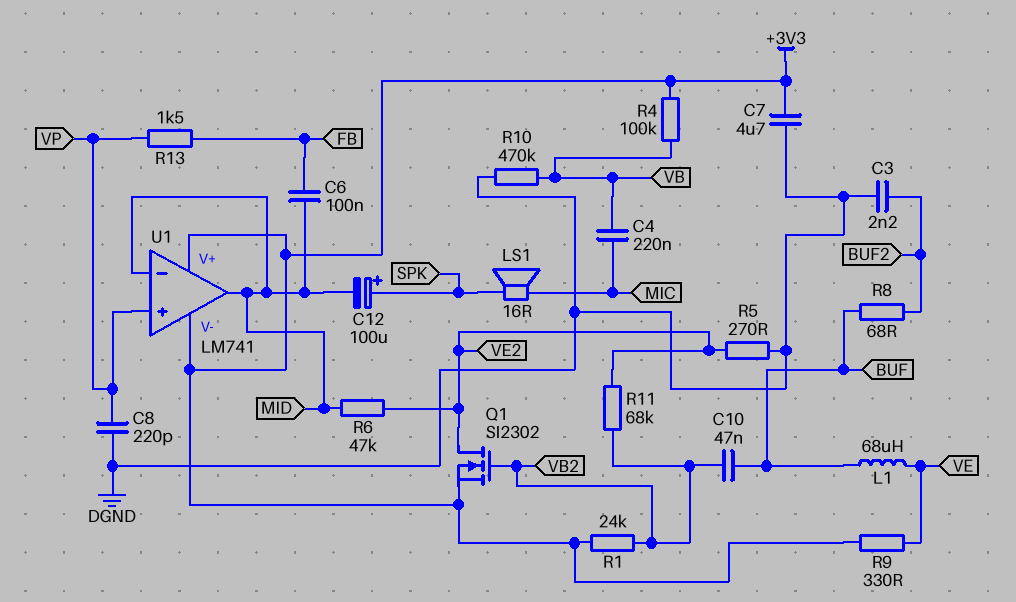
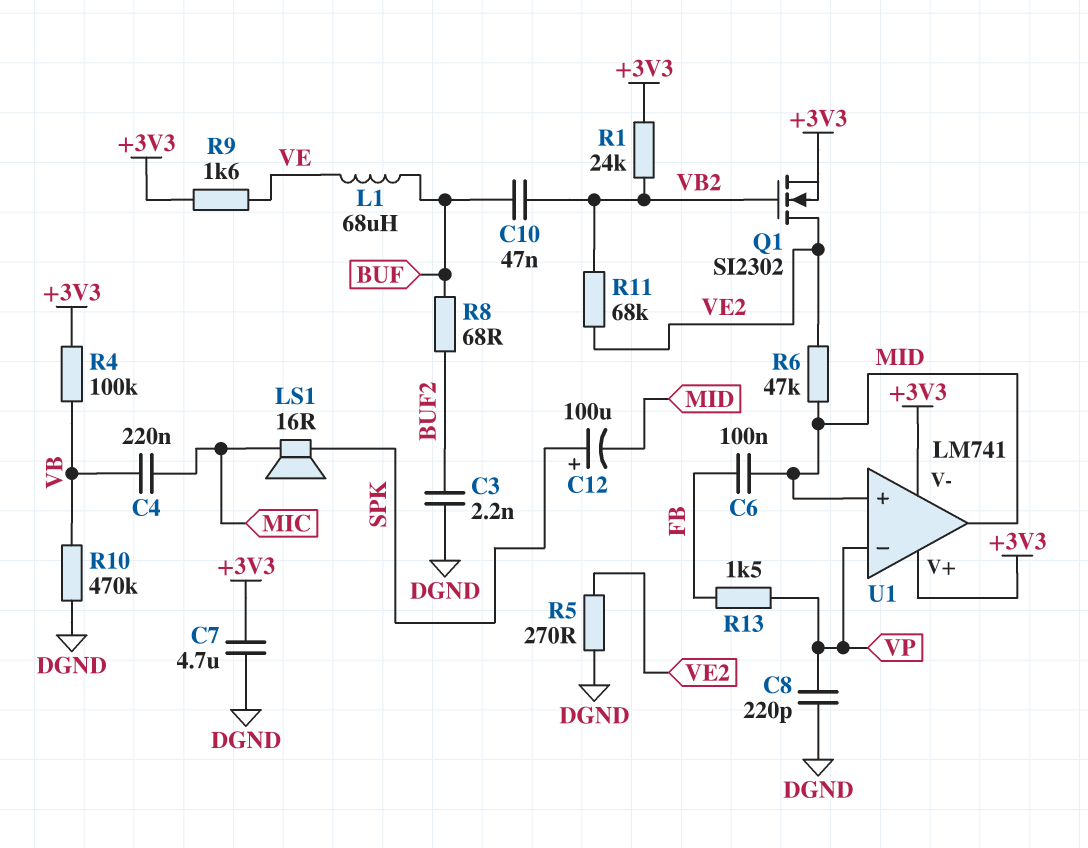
R9: 330 (+3V3, VE) -> 1.6k (+3V3, VE)
U1 pin in+: VP -> MID
U1 pin in-: MID -> VP

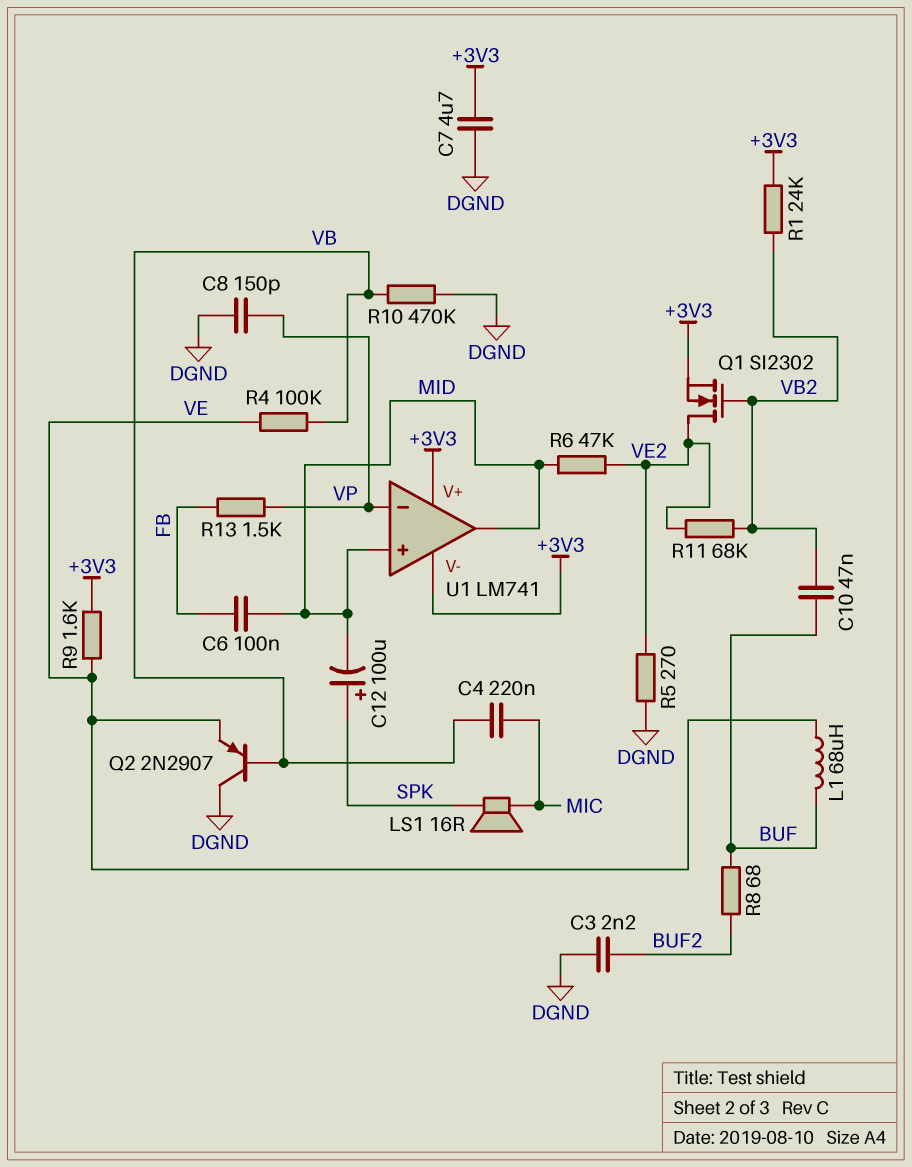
C8: 220pF (DGND, VP) -> 150pF (DGND, VP)
Q2: none -> PNP 2N2907 (B VB, C DGND, E VE)
R4: 100k (+3V3, VB) -> 100k (VB, VE)

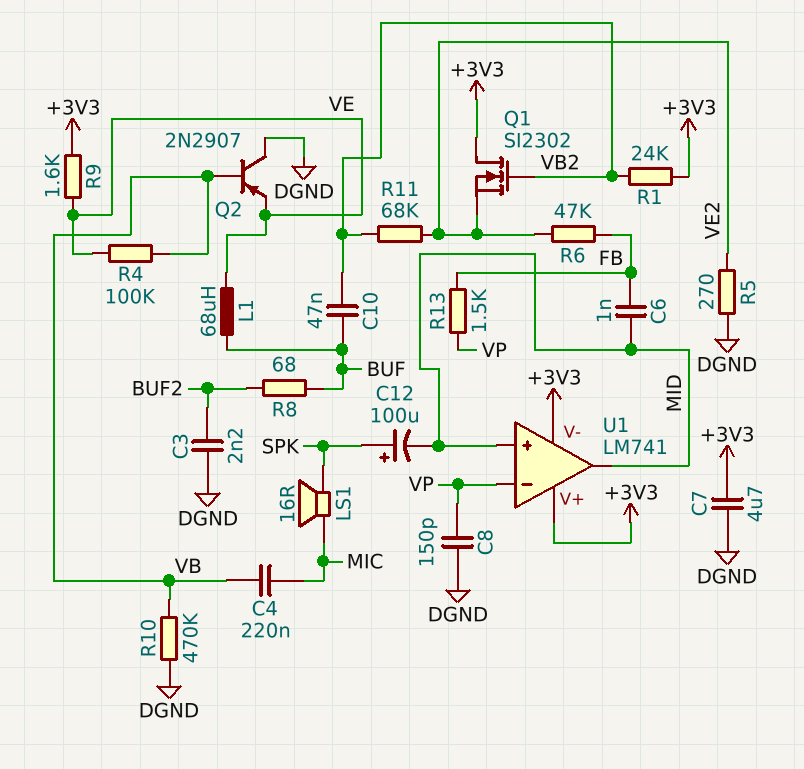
C6: 100nF (FB, MID) -> 1nF (FB, MID)
Q1: NMOS SI2302 (G VB2, D VE2, S +3V3) -> NMOS SI2302 (G VB2, D +3V3, S VE2)
R6: 47k (MID, VE2) -> 47k (FB, VE2)

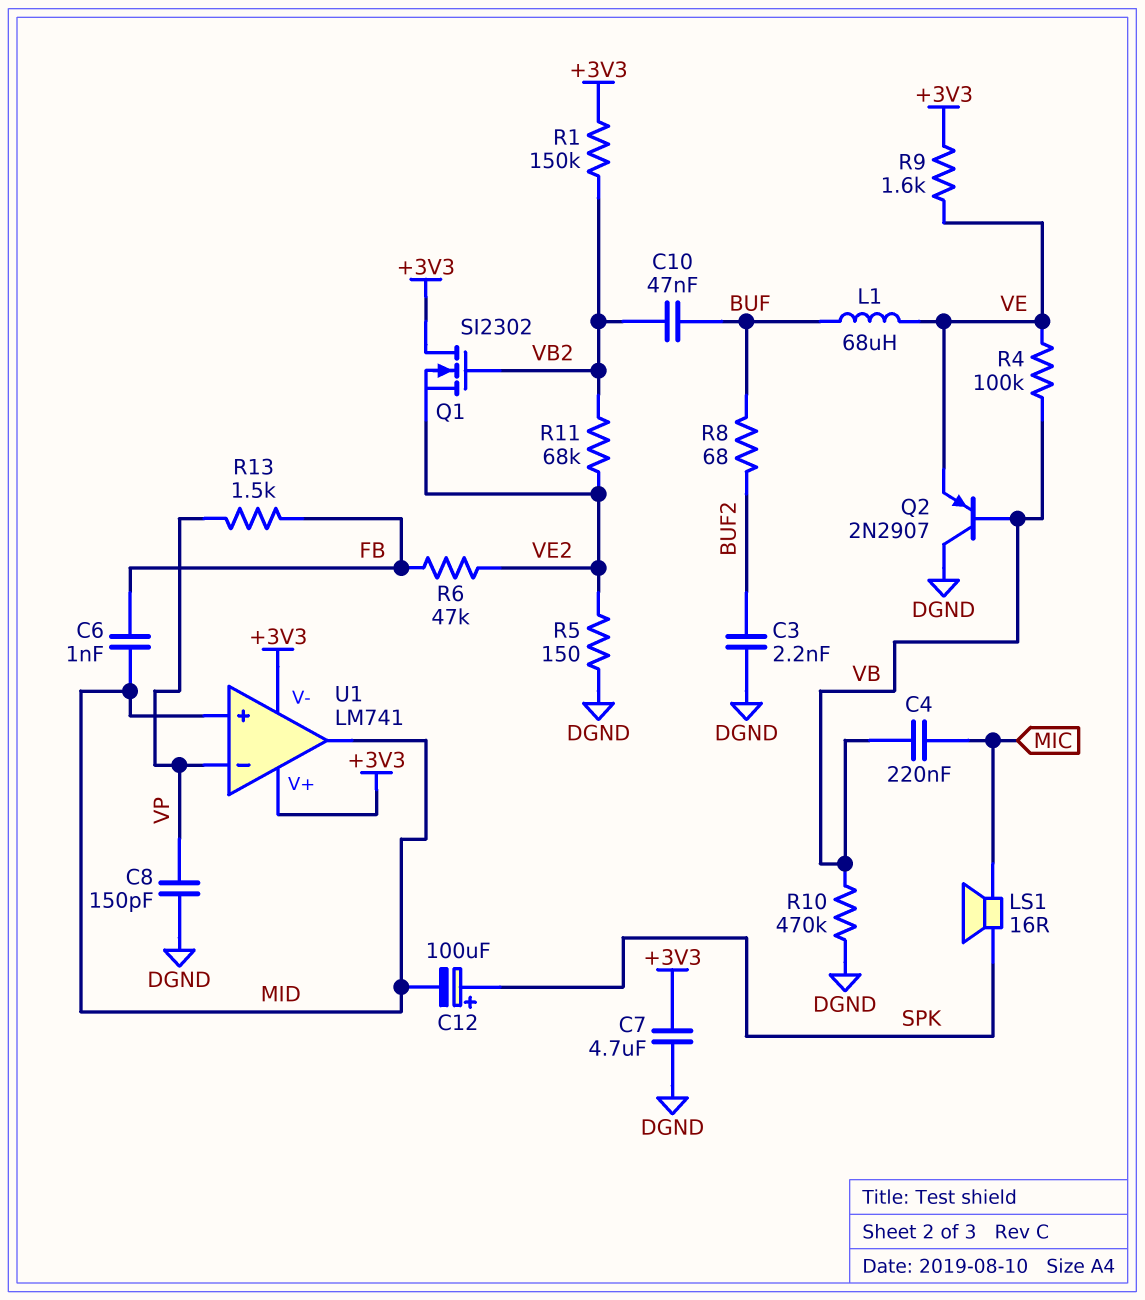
R1: 24k (+3V3, VB2) -> 150k (+3V3, VB2)
R5: 270 (DGND, VE2) -> 150 (DGND, VE2)

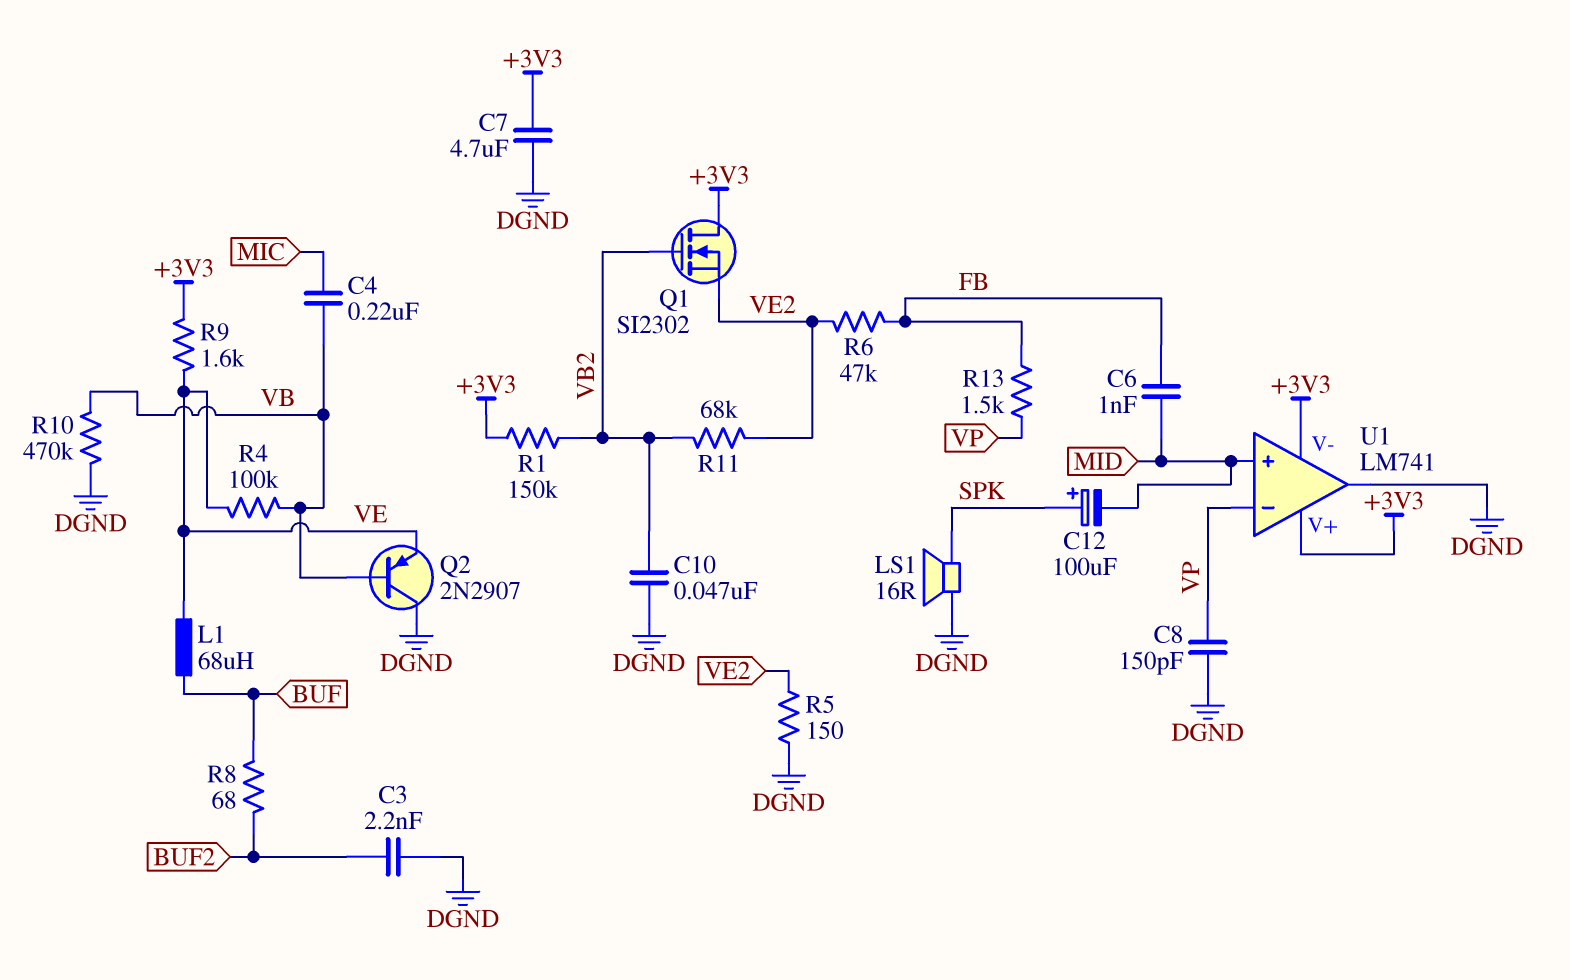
C10: 47nF (BUF, VB2) -> 47nF (DGND, VB2)
LS1: speaker 16R (MIC, SPK) -> speaker 16R (DGND, SPK)
U1 pin out: MID -> DGND

